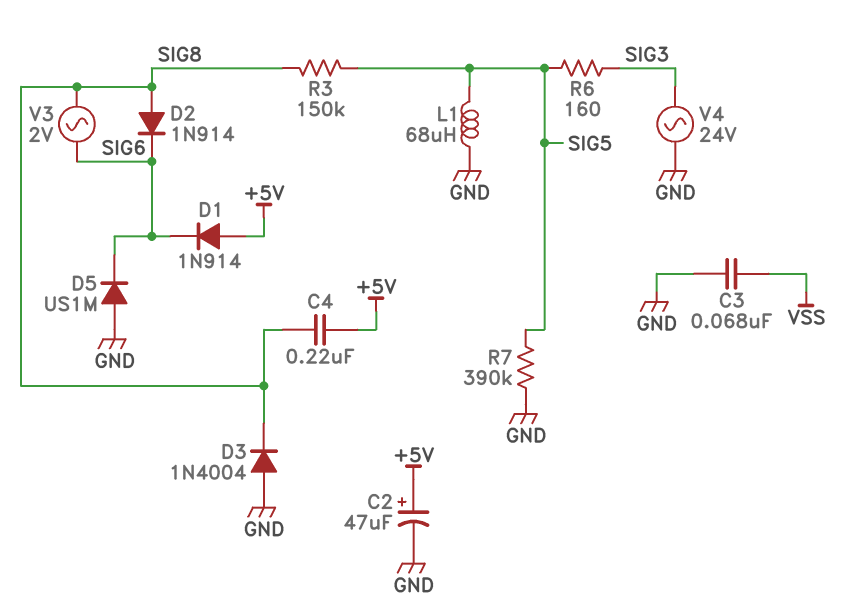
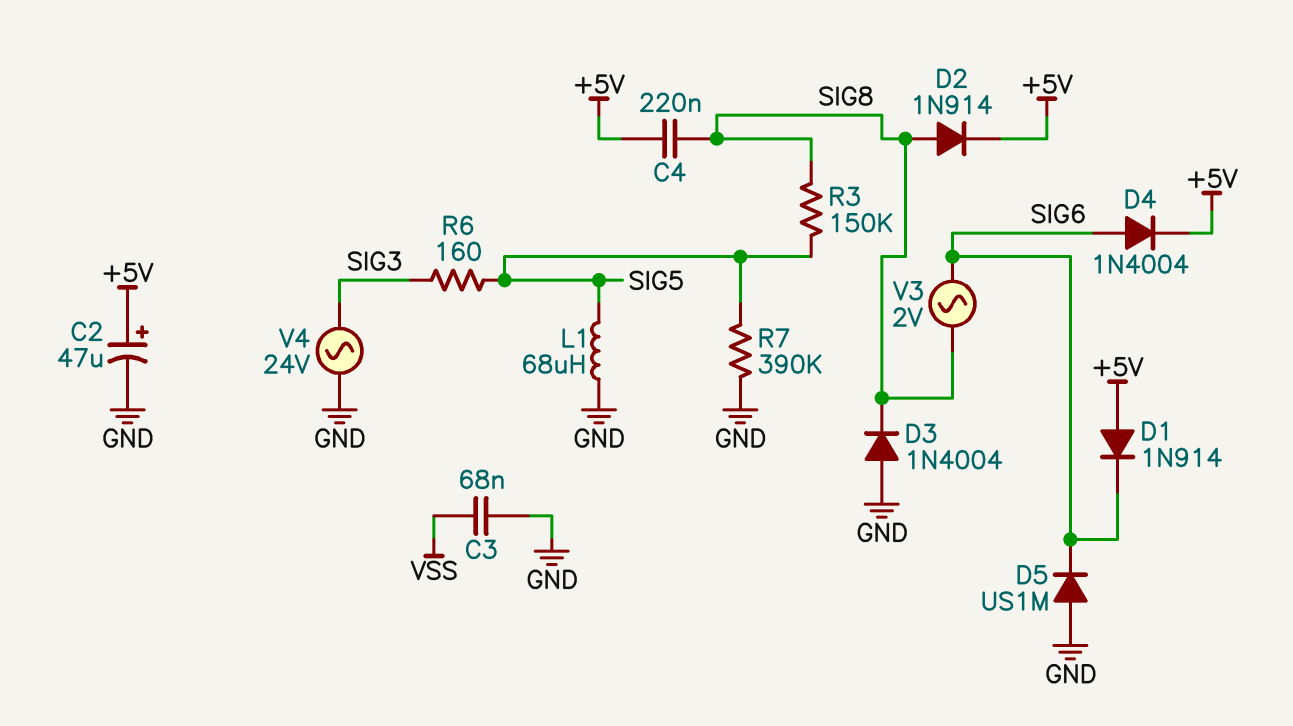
D2: diode 1N914 (A SIG8, K SIG6) -> diode 1N914 (A SIG8, K +5V)
D4: none -> diode 1N4004 (A SIG6, K +5V)

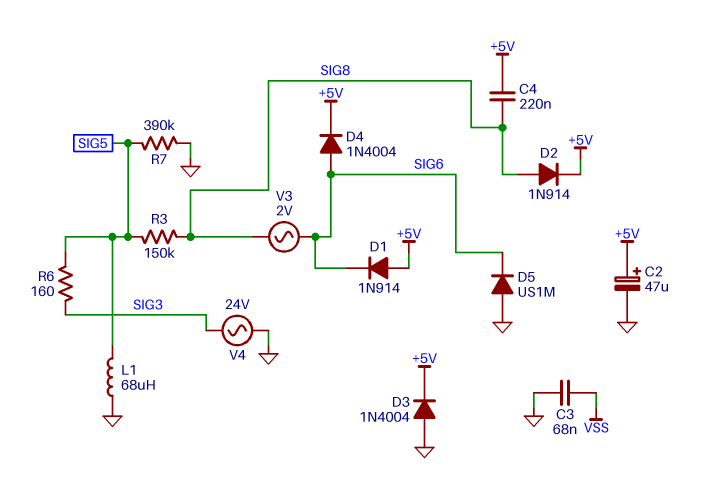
D3: diode 1N4004 (A GND, K SIG8) -> diode 1N4004 (A GND, K +5V)

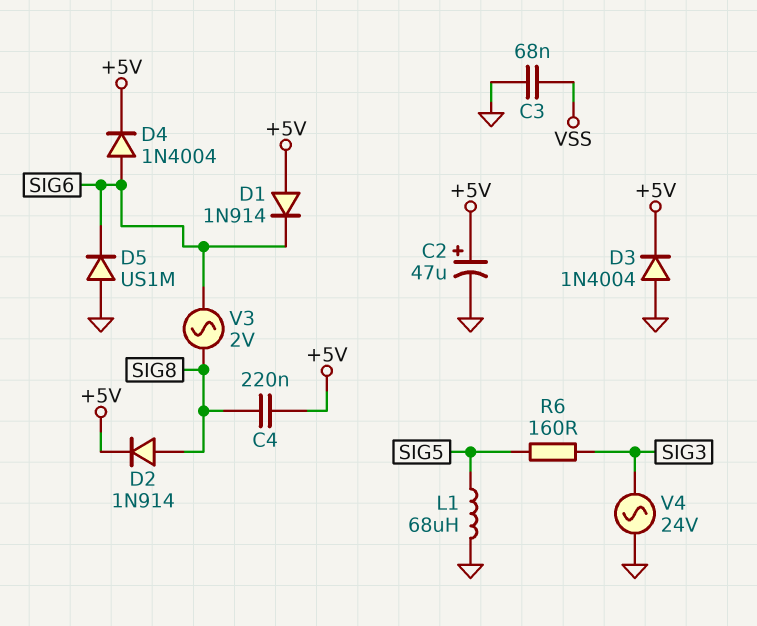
R3: 150k (SIG5, SIG8) -> none
R7: 390k (GND, SIG5) -> none

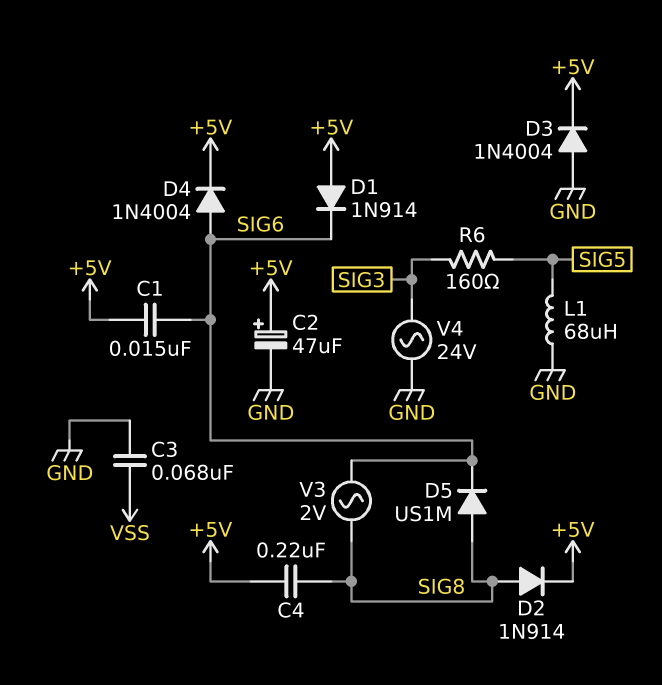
C1: none -> 15nF (+5V, SIG6)
D5: diode US1M (A GND, K SIG6) -> diode US1M (A SIG8, K SIG6)

